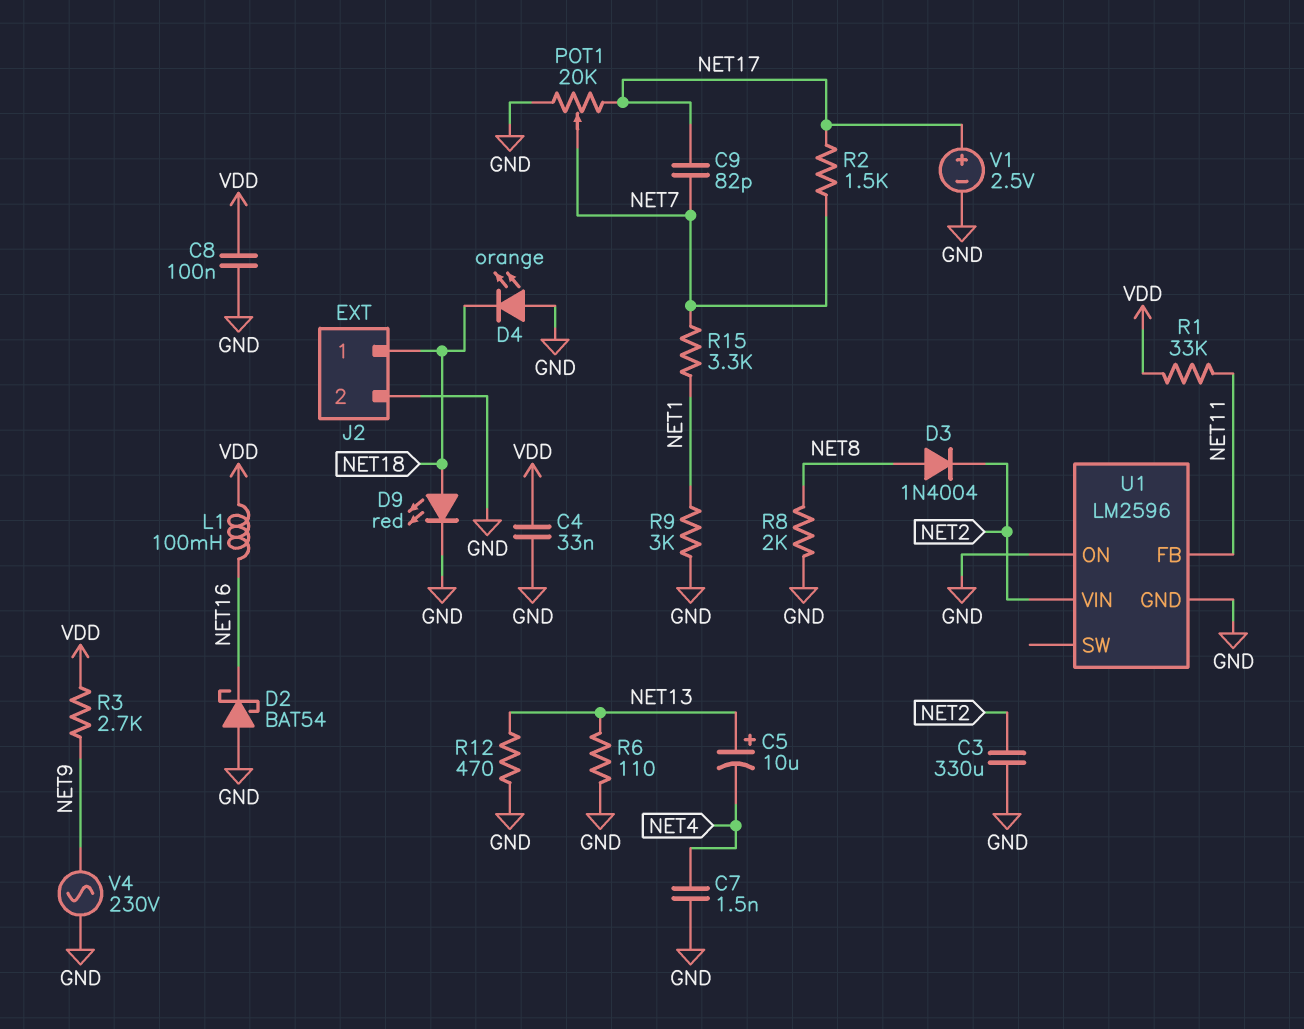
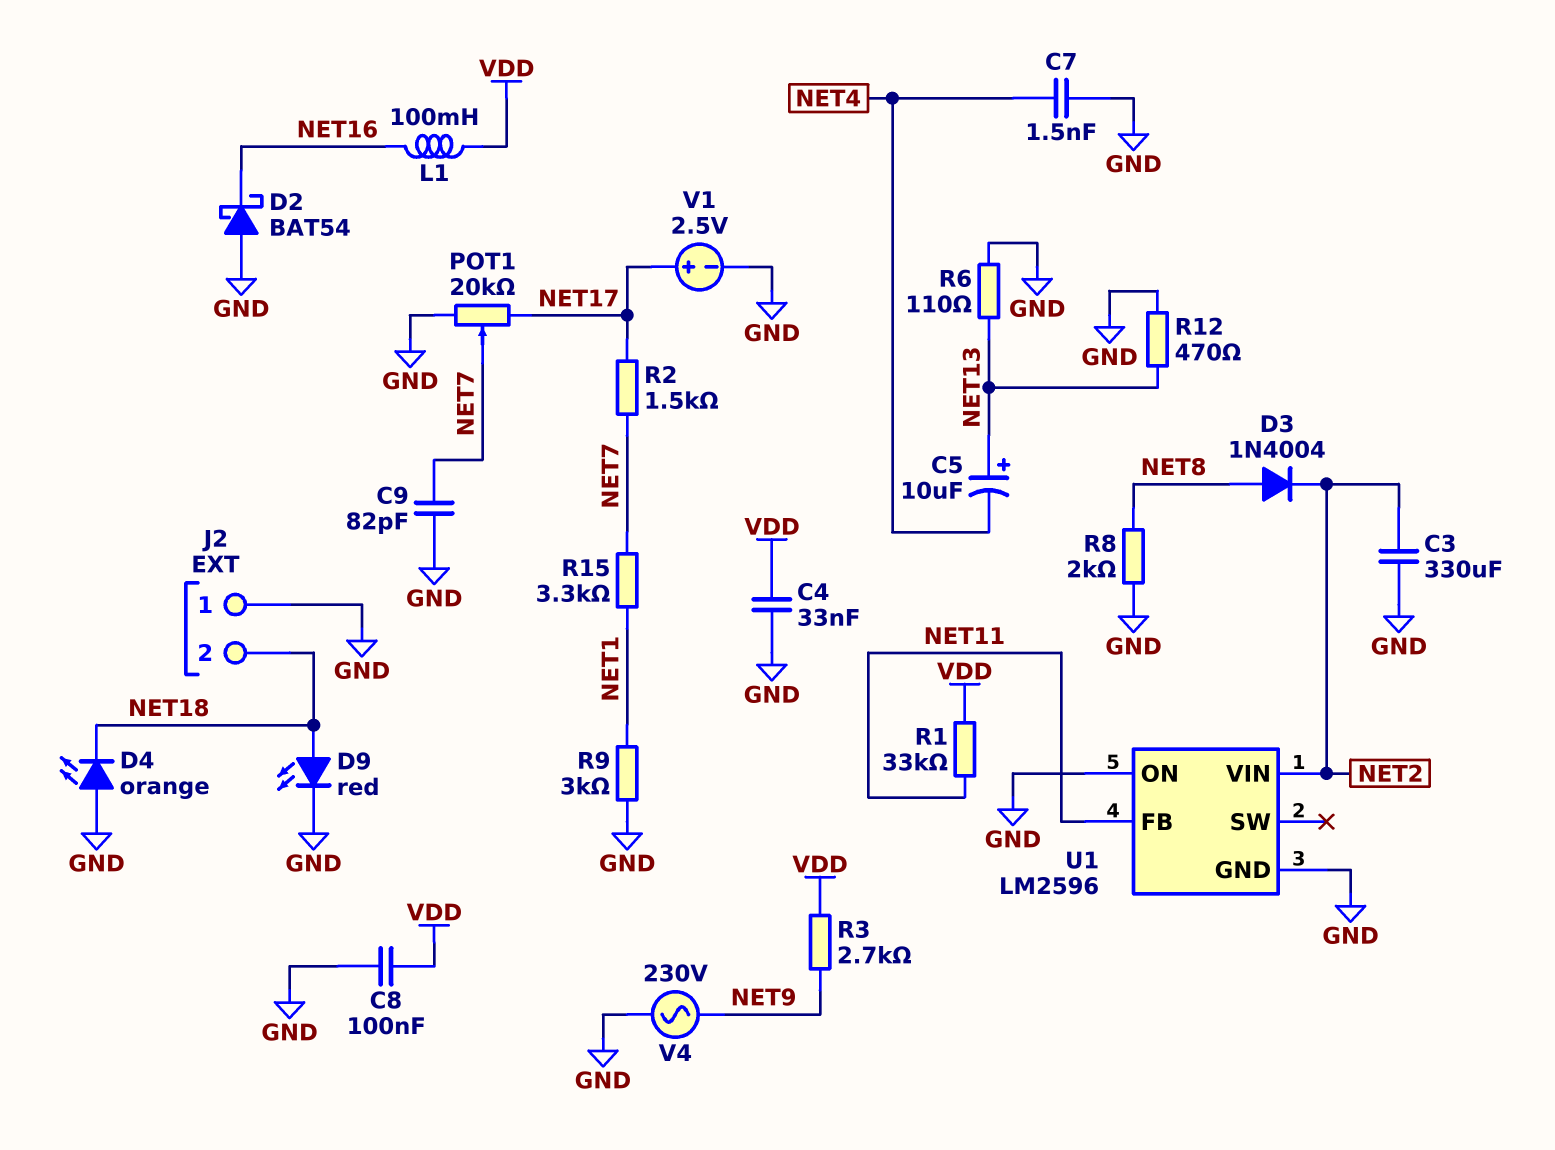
C9: 82pF (NET7, NET17) -> 82pF (GND, NET7)
J2 pin 1: NET18 -> GND
J2 pin 2: GND -> NET18

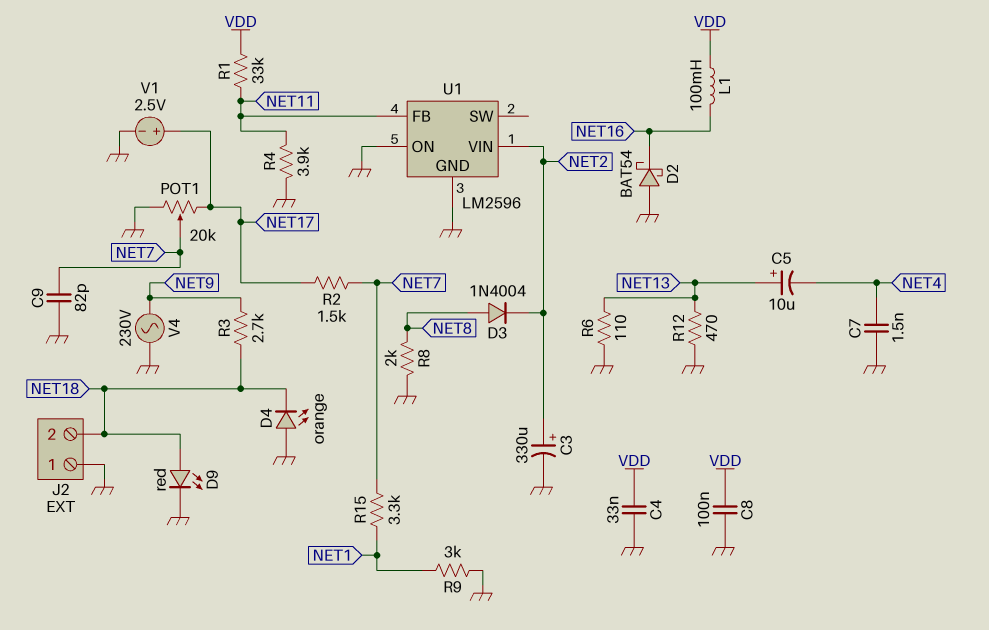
C3: 330uF (GND, NET2) -> 330uF (plus NET2, minus GND)
R3: 2.7k (NET9, VDD) -> 2.7k (NET9, NET18)
R4: none -> 3.9k (GND, NET11)

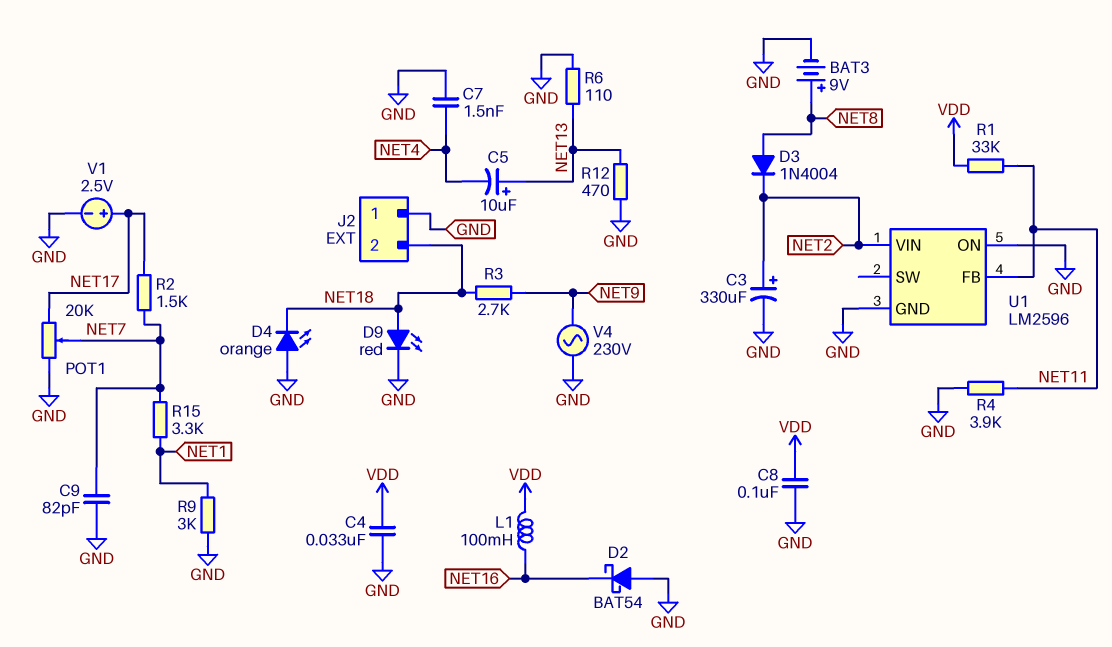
BAT3: none -> 9V (plus NET8, minus GND)
R8: 2k (GND, NET8) -> none

